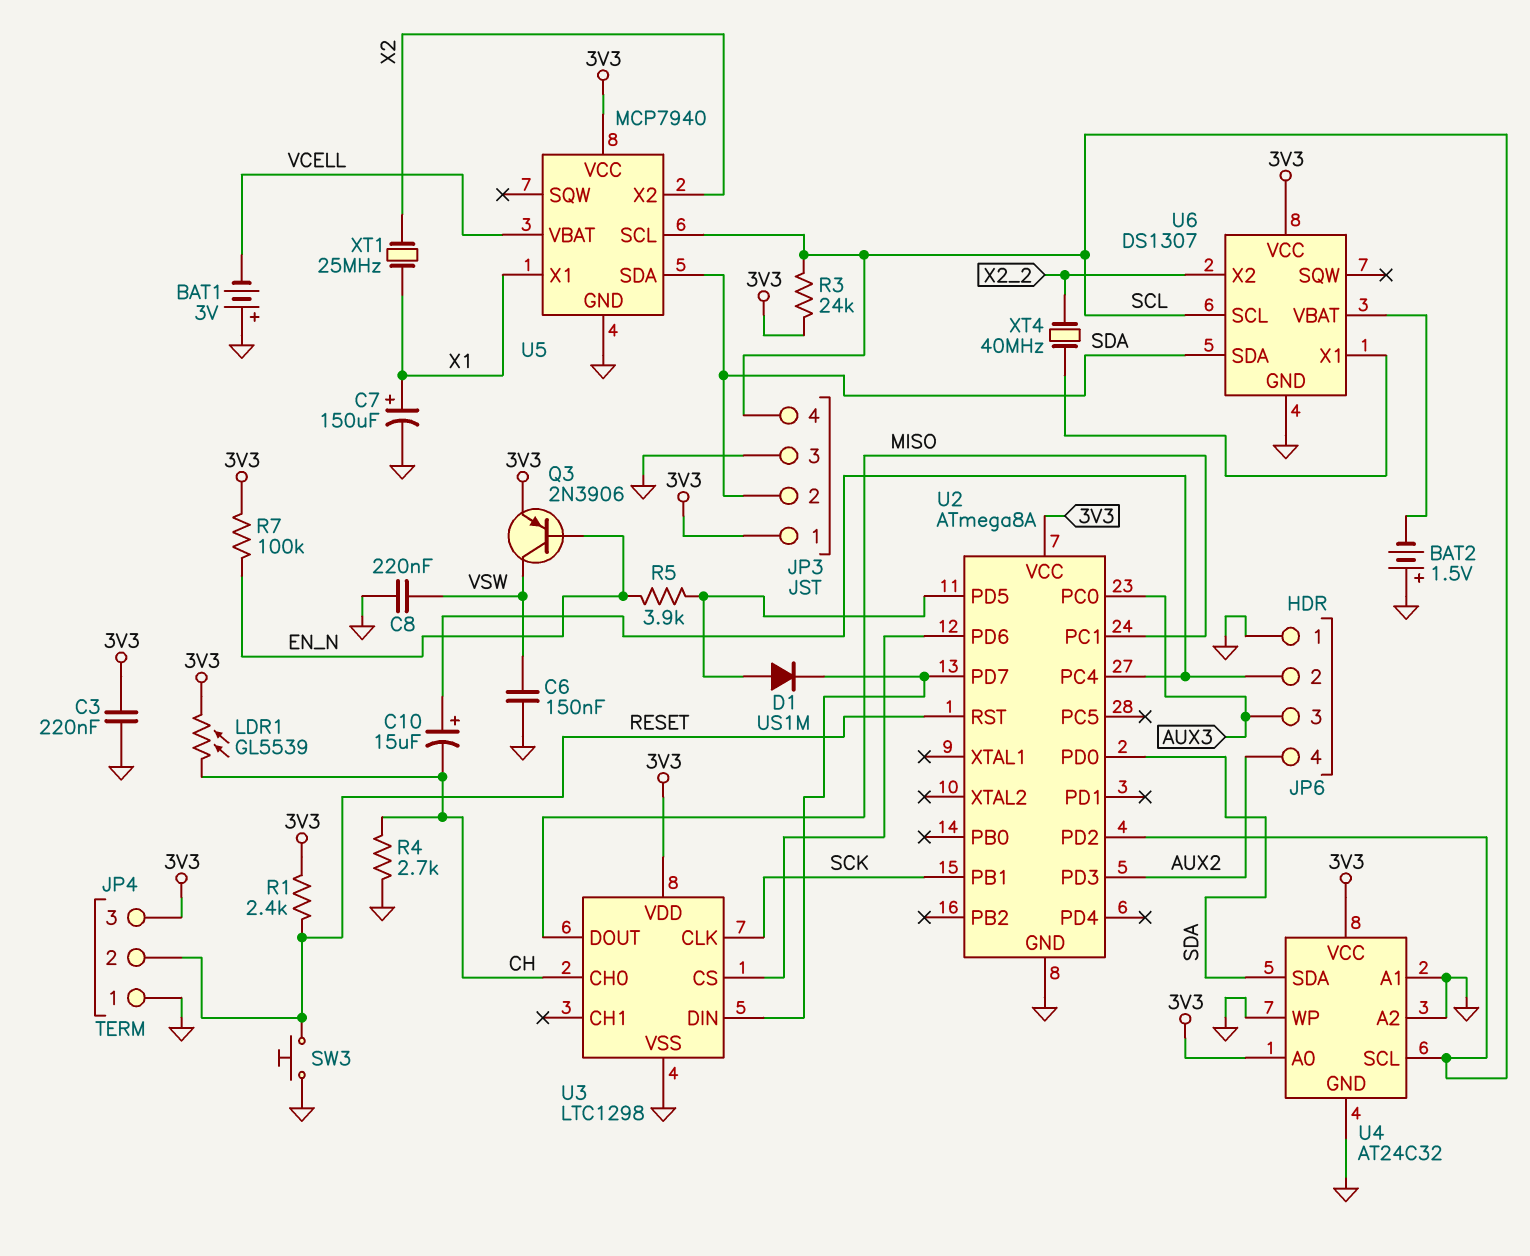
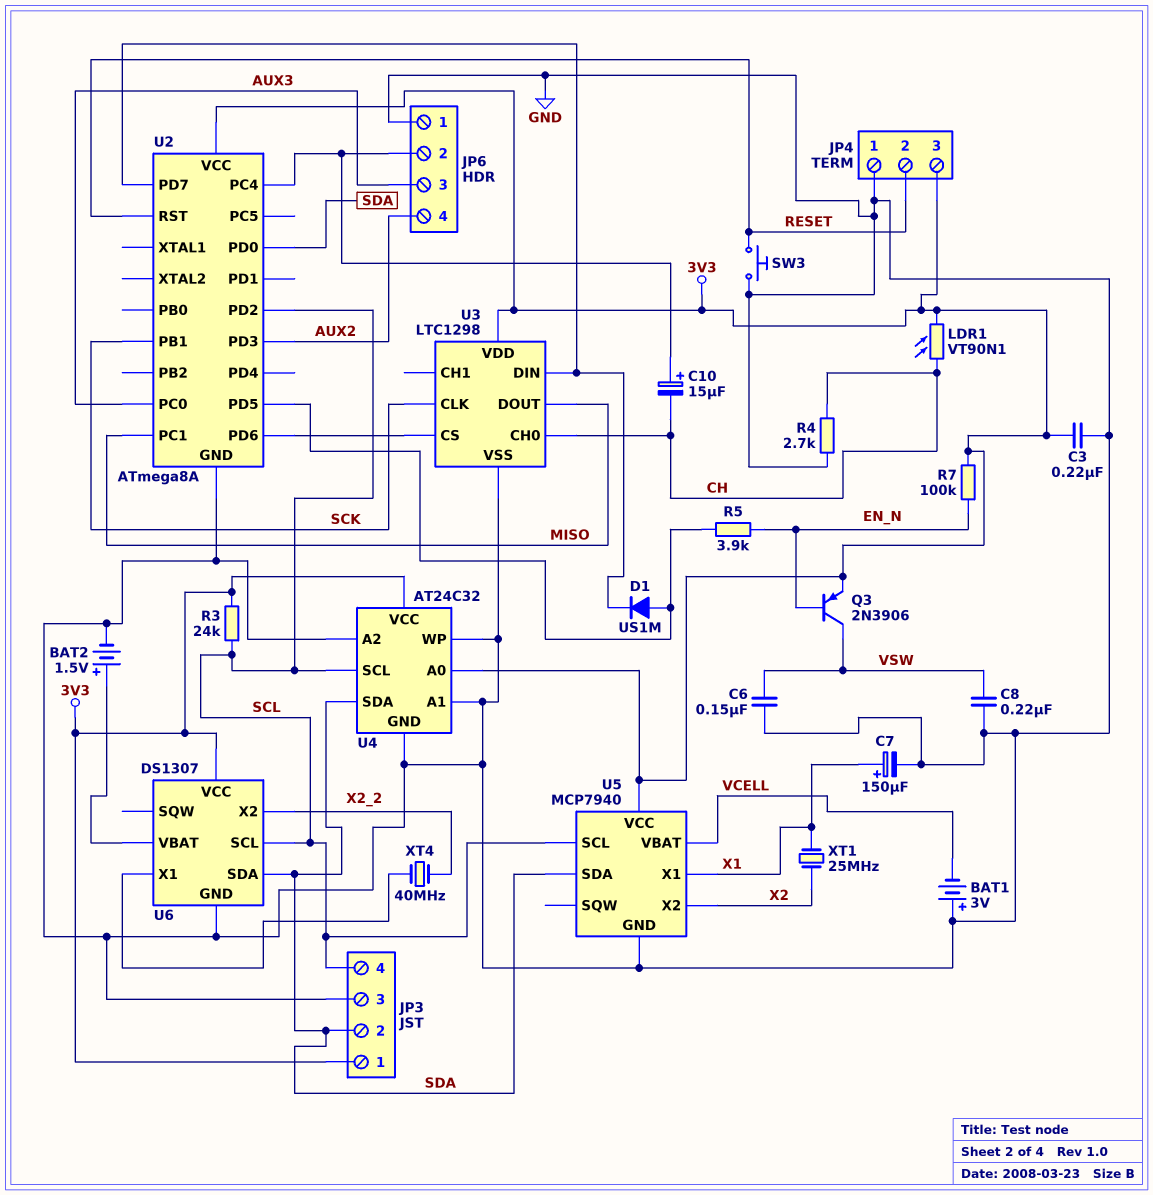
BAT2: 1.5V (plus GND, minus U6/VBAT) -> 1.5V (plus U6/VBAT, minus GND)
LDR1: GL5539 (3V3, CH) -> VT90N1 (3V3, CH)
R1: 2.4k (3V3, RESET) -> none

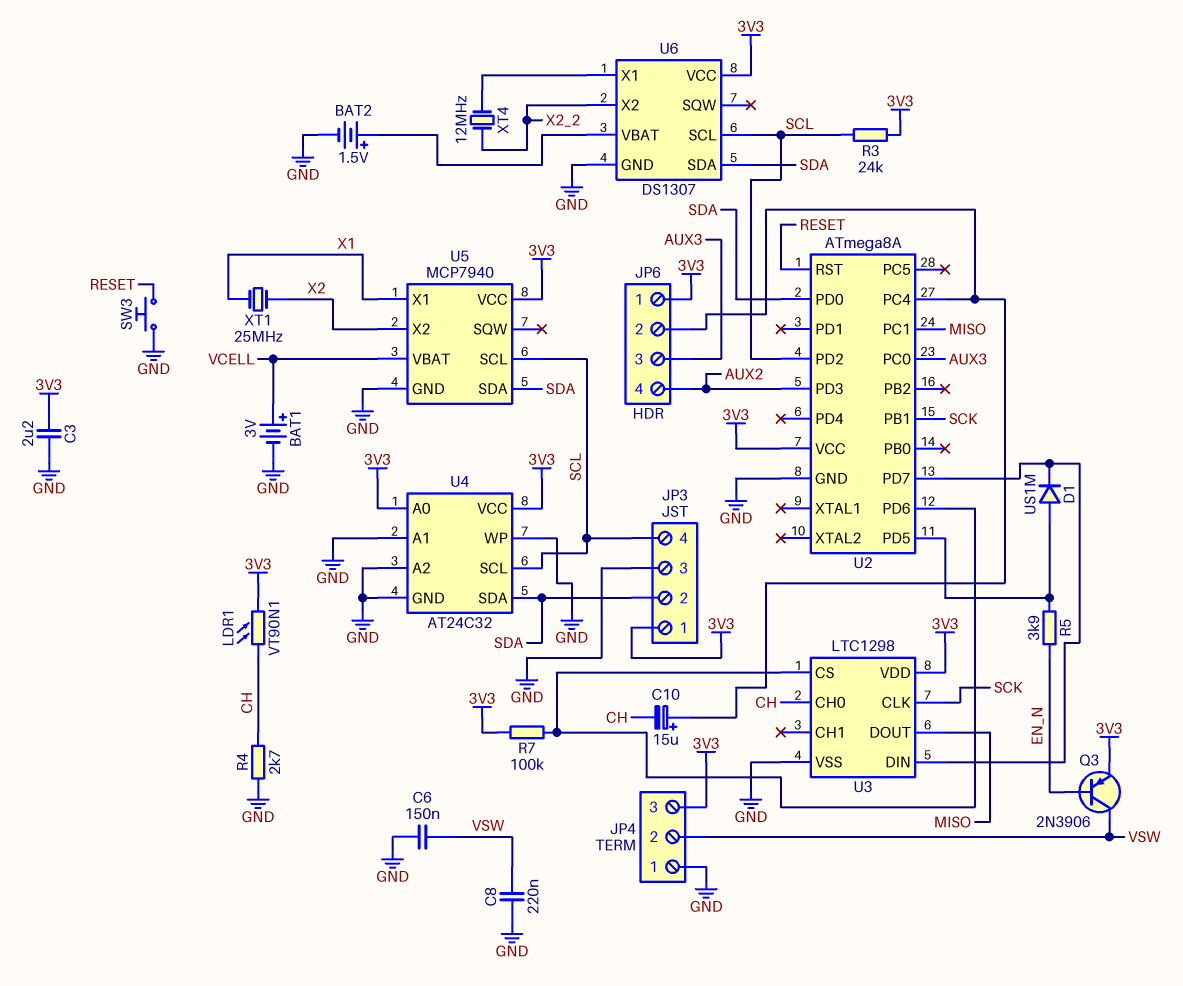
BAT1: 3V (plus GND, minus VCELL) -> 3V (plus VCELL, minus GND)
C3: 220nF (3V3, GND) -> 2.2uF (3V3, GND)
C7: 150uF (plus X1, minus GND) -> none
JP4 pin 2: RESET -> VSW
JP6 pin 1: GND -> 3V3
R7: 100k (3V3, EN_N) -> 100k (3V3, U2/PD6)
XT4: 40MHz (U6/X1, X2_2) -> 12MHz (U6/X1, X2_2)

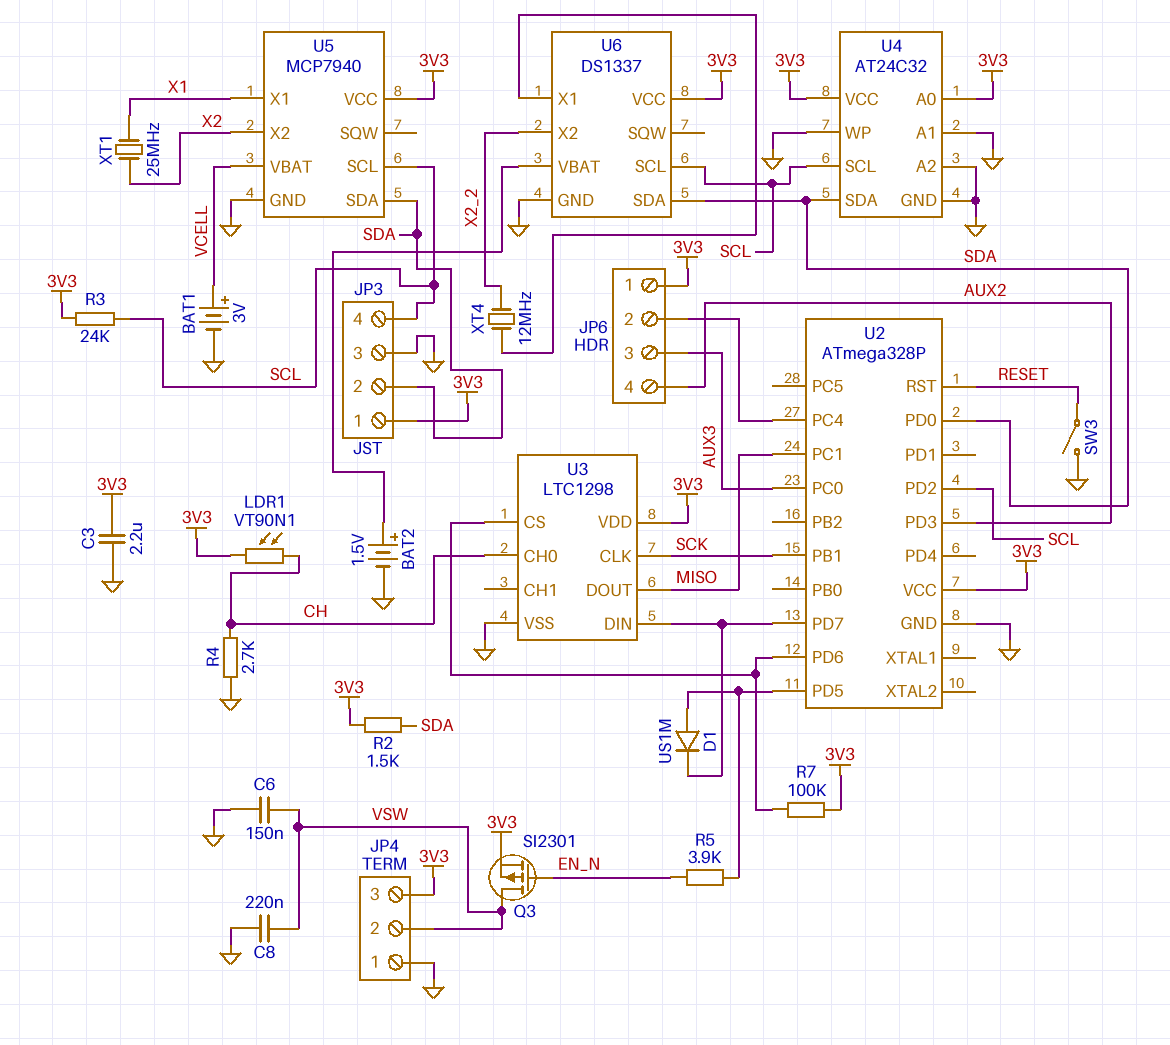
C10: 15uF (plus JP6/2, minus CH) -> none
Q3: PNP 2N3906 (B EN_N, C VSW, E 3V3) -> PMOS SI2301 (G EN_N, D VSW, S 3V3)
R2: none -> 1.5k (3V3, SDA)
SW3: button (GND, RESET) -> switch (GND, RESET)
U2: ATmega8A -> ATmega328P
U6: DS1307 -> DS1337

